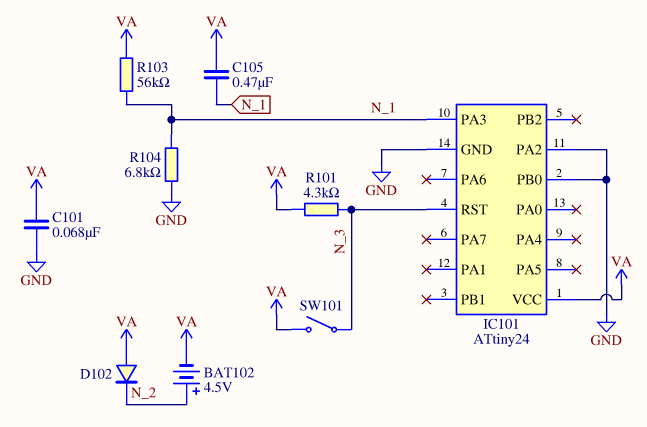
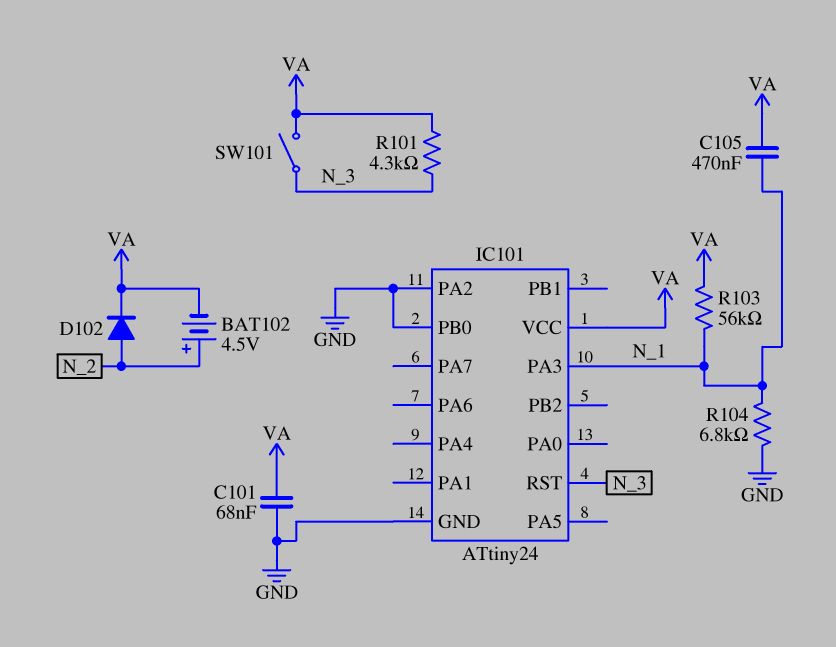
D102: diode (A VA, K N_2) -> diode (A N_2, K VA)

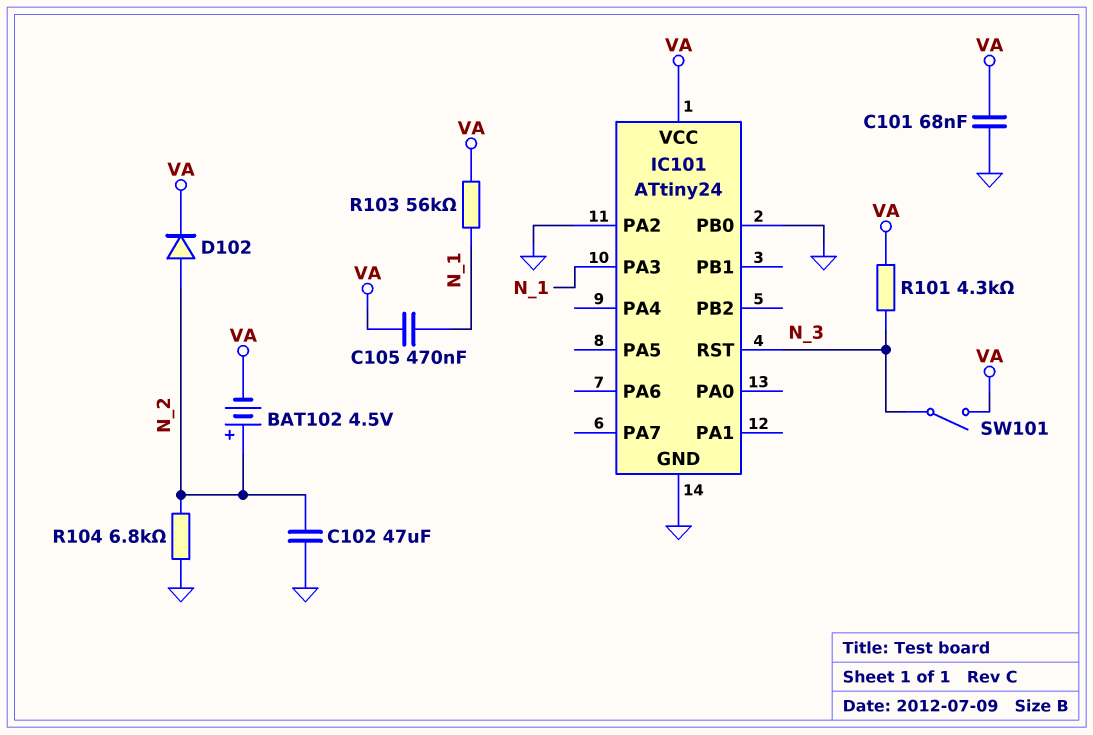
C102: none -> 47uF (GND, N_2)
R104: 6.8k (GND, N_1) -> 6.8k (GND, N_2)

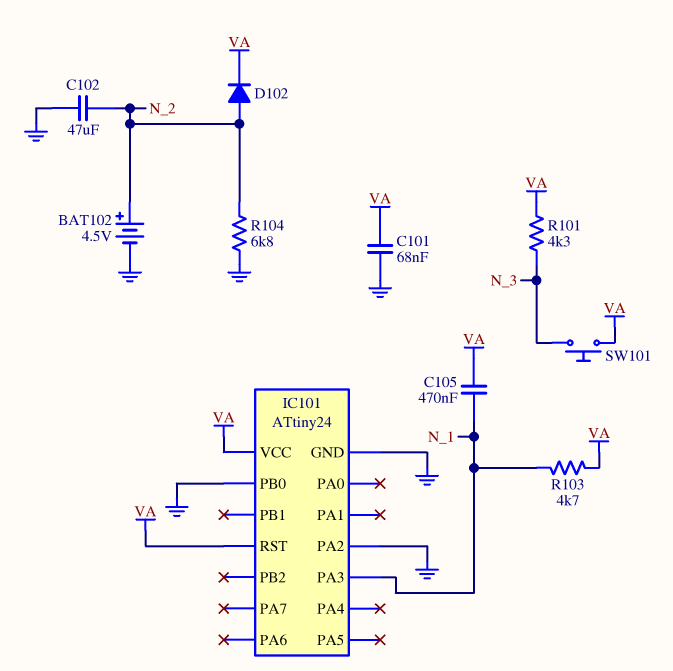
BAT102: 4.5V (plus N_2, minus VA) -> 4.5V (plus N_2, minus GND)
IC101 pin RST: N_3 -> VA
R103: 56k (N_1, VA) -> 4.7k (N_1, VA)
SW101: switch (N_3, VA) -> button (N_3, VA)

